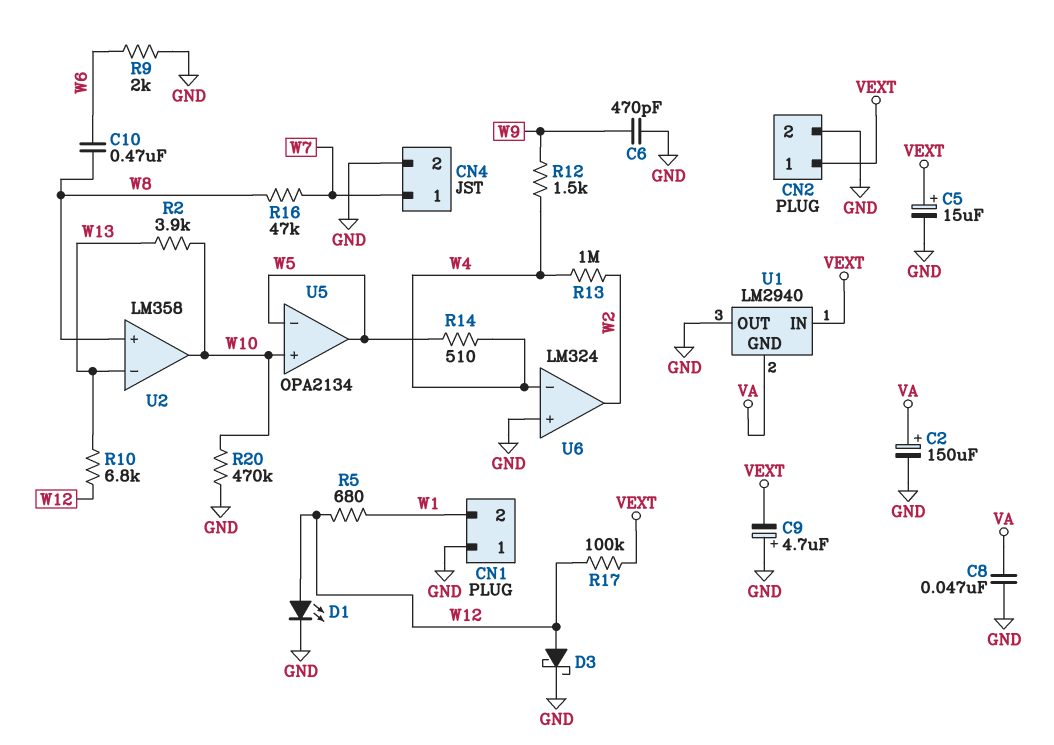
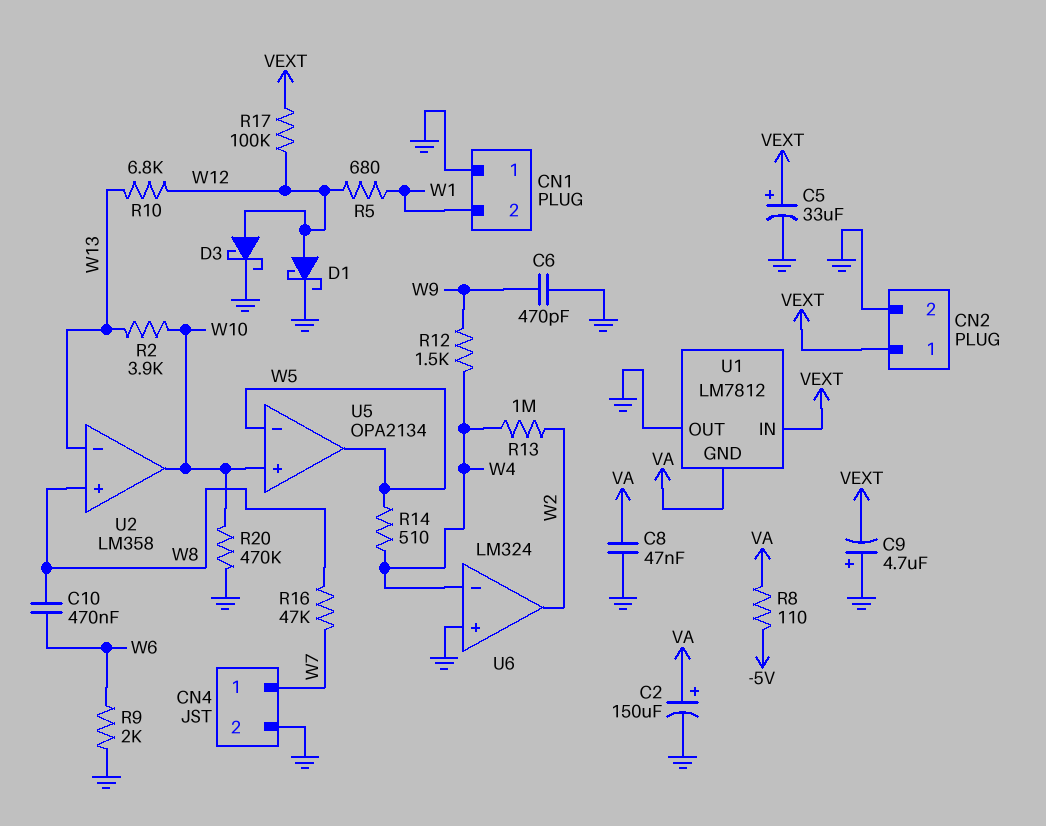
C5: 15uF (plus VEXT, minus GND) -> 33uF (plus VEXT, minus GND)
D1: LED (A W12, K GND) -> schottky (A W12, K GND)
R8: none -> 110 (-5V, VA)
U1: LM2940 -> LM7812

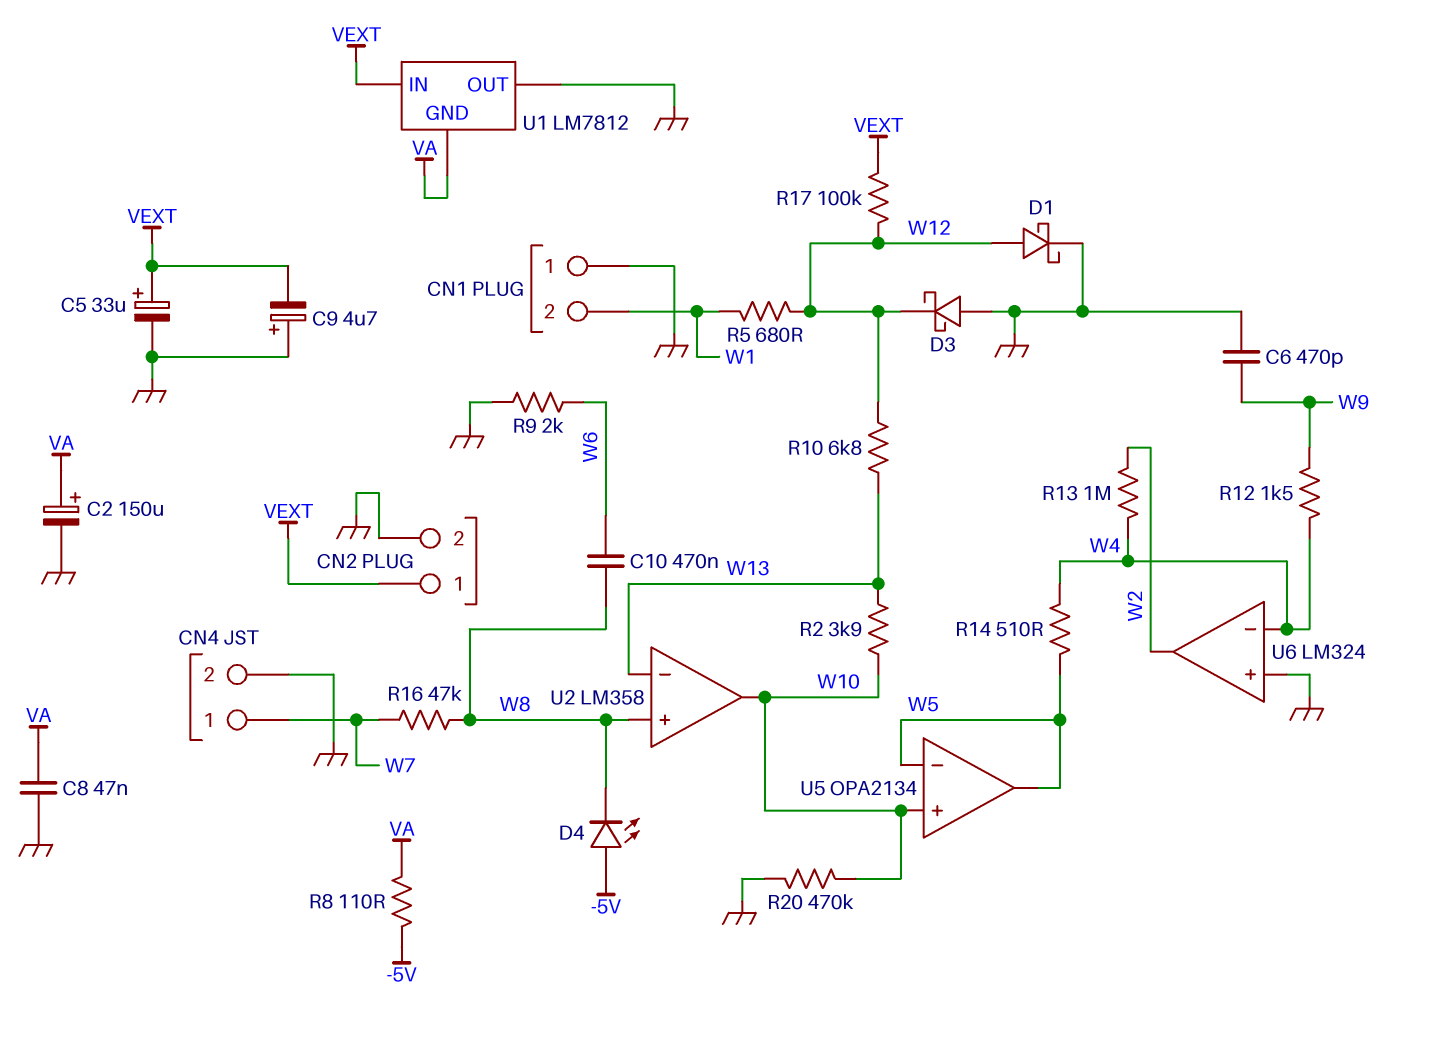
D3: schottky (A W12, K GND) -> schottky (A GND, K W12)
D4: none -> LED (A -5V, K W8)

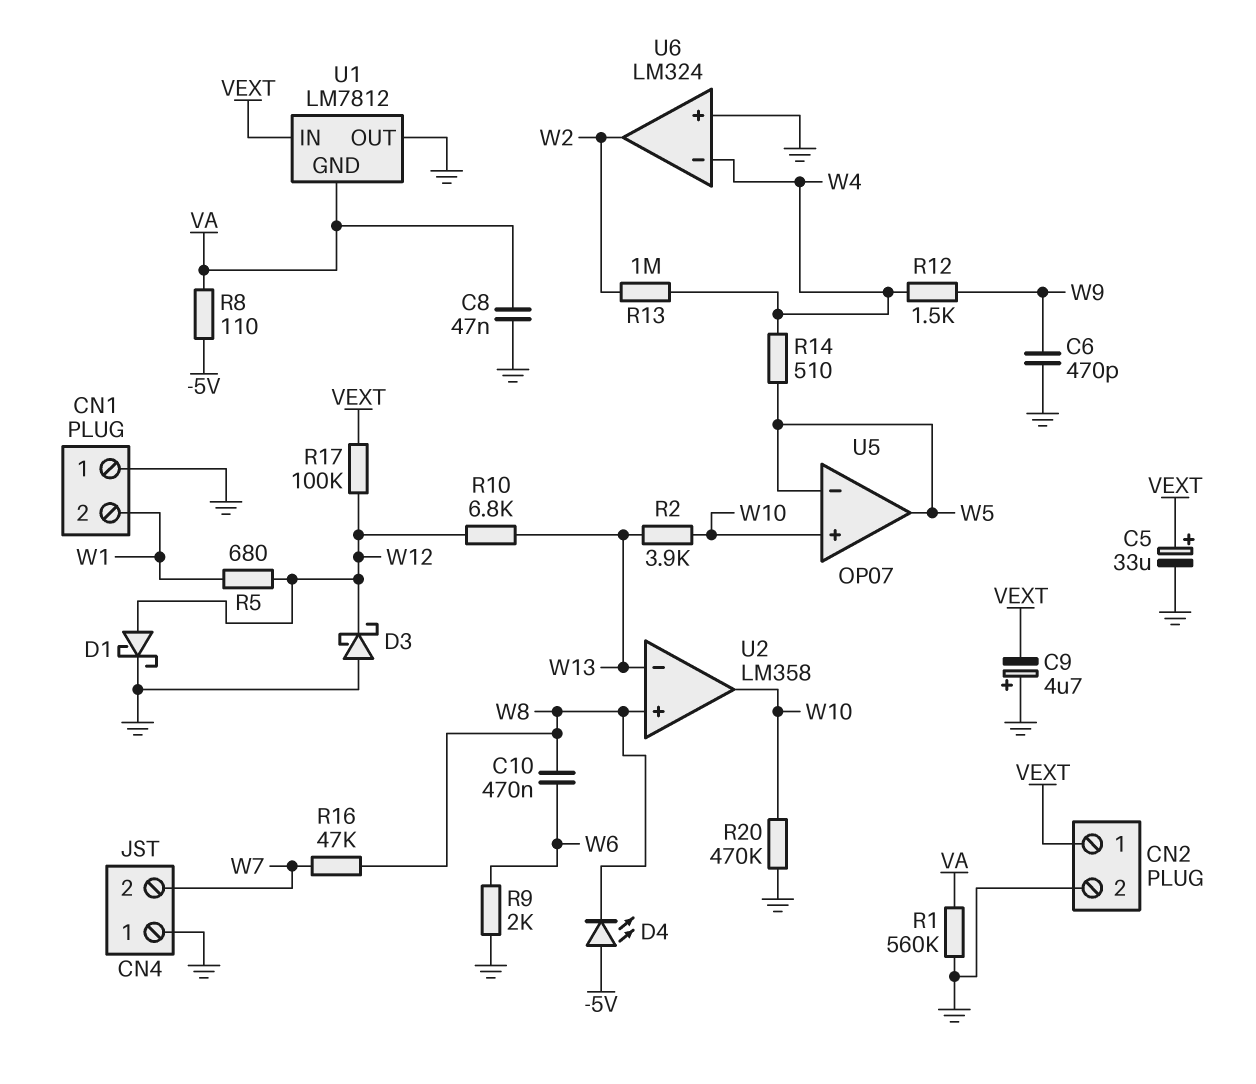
C2: 150uF (plus VA, minus GND) -> none
CN4 pin 1: W7 -> GND
CN4 pin 2: GND -> W7
R1: none -> 560k (GND, VA)
U5: OPA2134 -> OP07

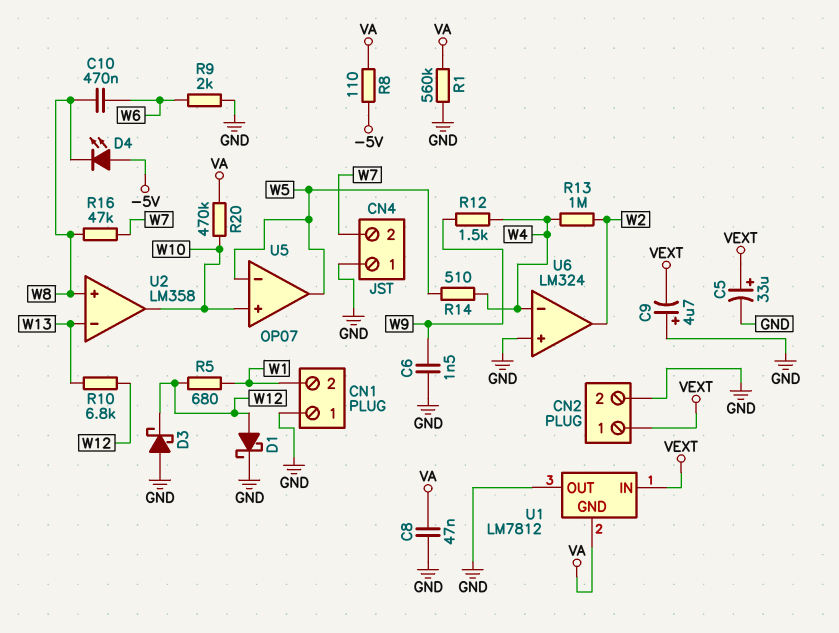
C6: 470pF (GND, W9) -> 1.5nF (GND, W9)
R2: 3.9k (W10, W13) -> none
R17: 100k (VEXT, W12) -> none
R20: 470k (GND, W10) -> 470k (VA, W10)

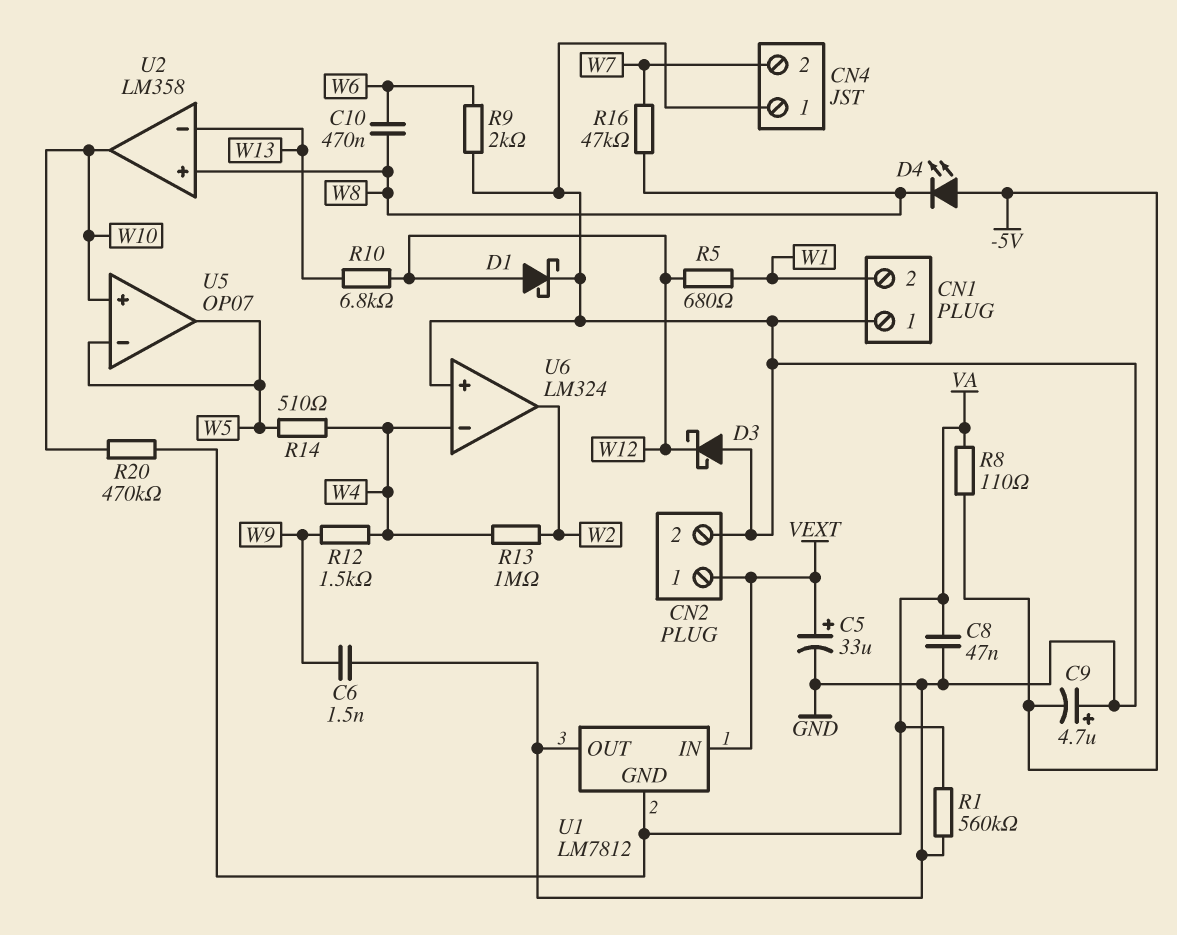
C9: 4.7uF (plus GND, minus VEXT) -> 4.7uF (plus GND, minus -5V)

